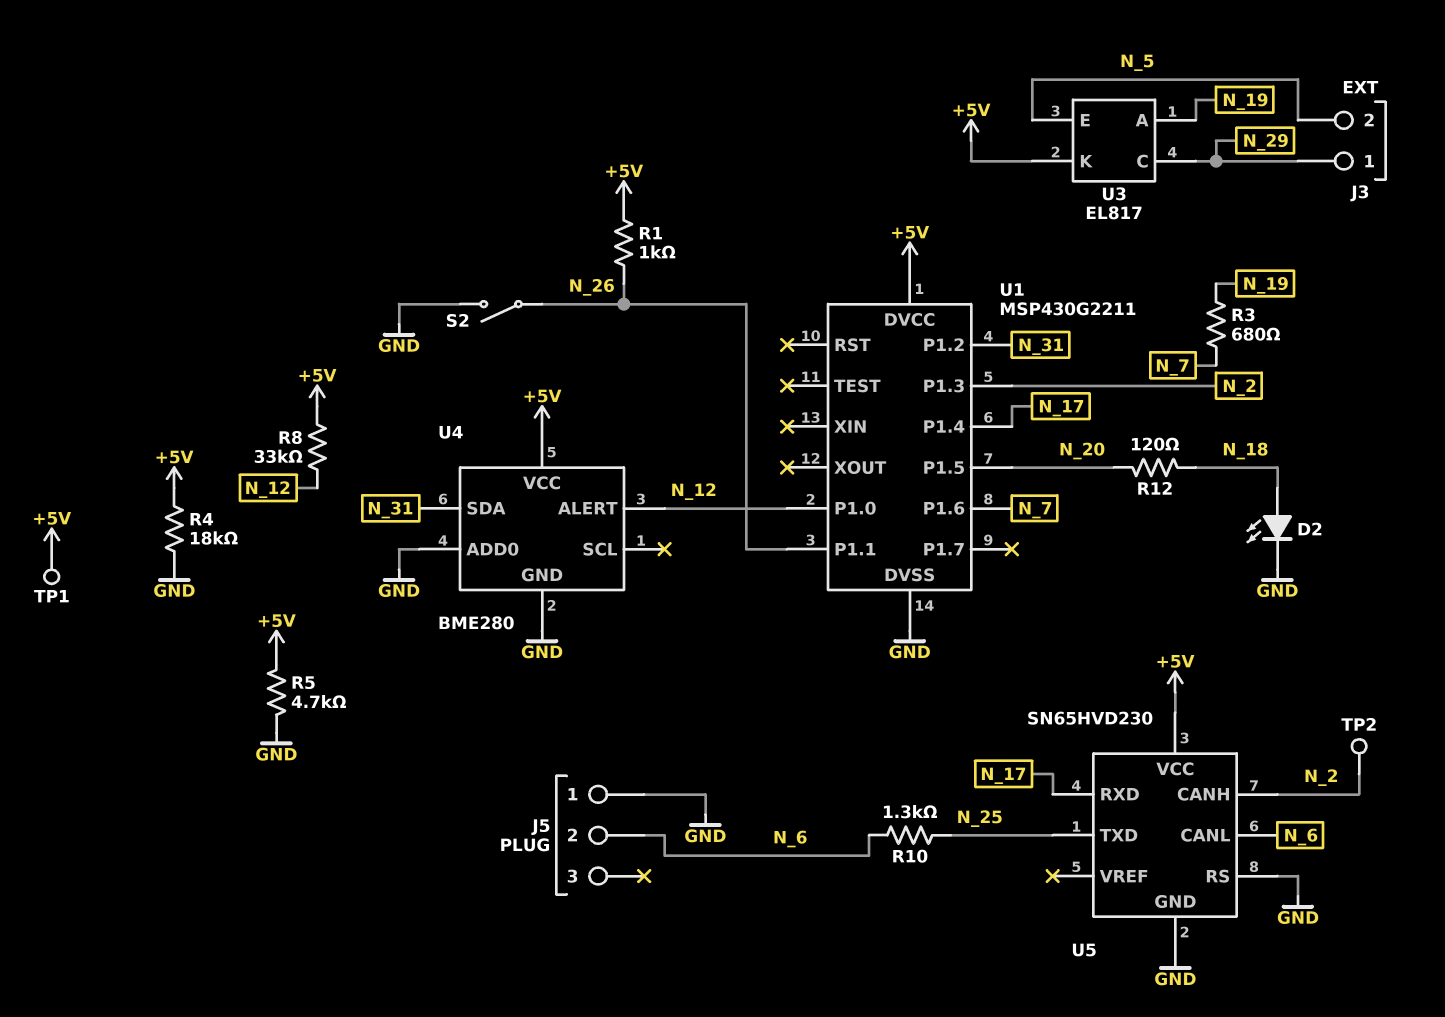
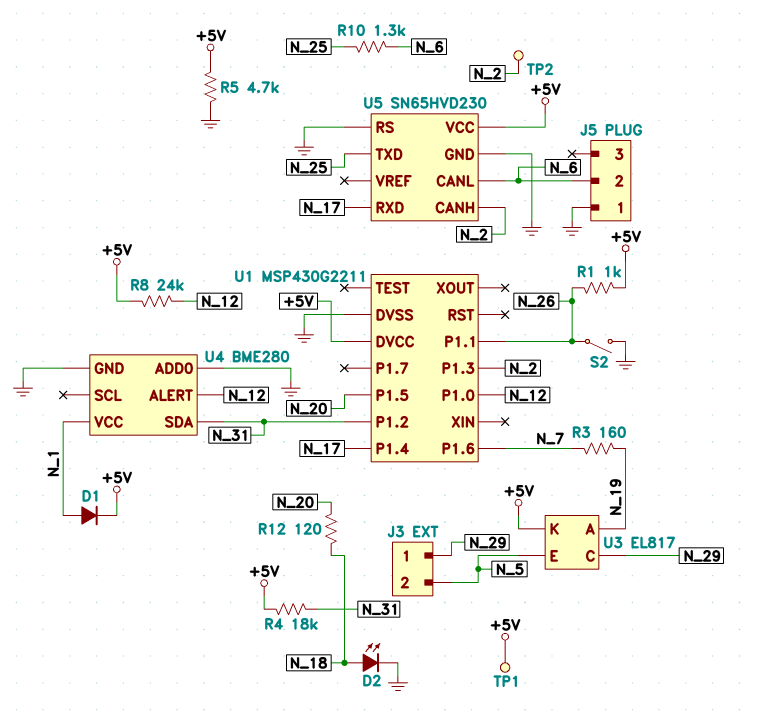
D1: none -> diode (A N_1, K +5V)
R3: 680 (N_7, N_19) -> 160 (N_7, N_19)
R4: 18k (+5V, GND) -> 18k (+5V, N_31)
R8: 33k (+5V, N_12) -> 24k (+5V, N_12)
U4 pin VCC: +5V -> N_1

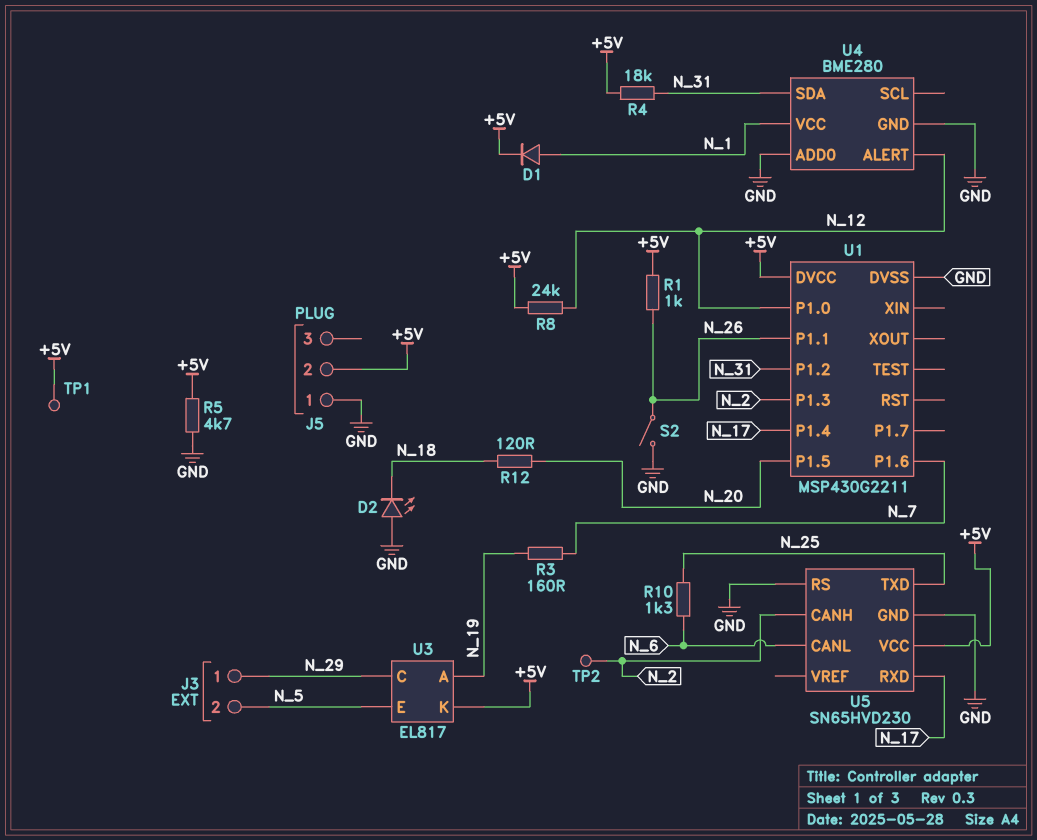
D2: LED (A N_18, K GND) -> LED (A GND, K N_18)
J5 pin 2: N_6 -> +5V

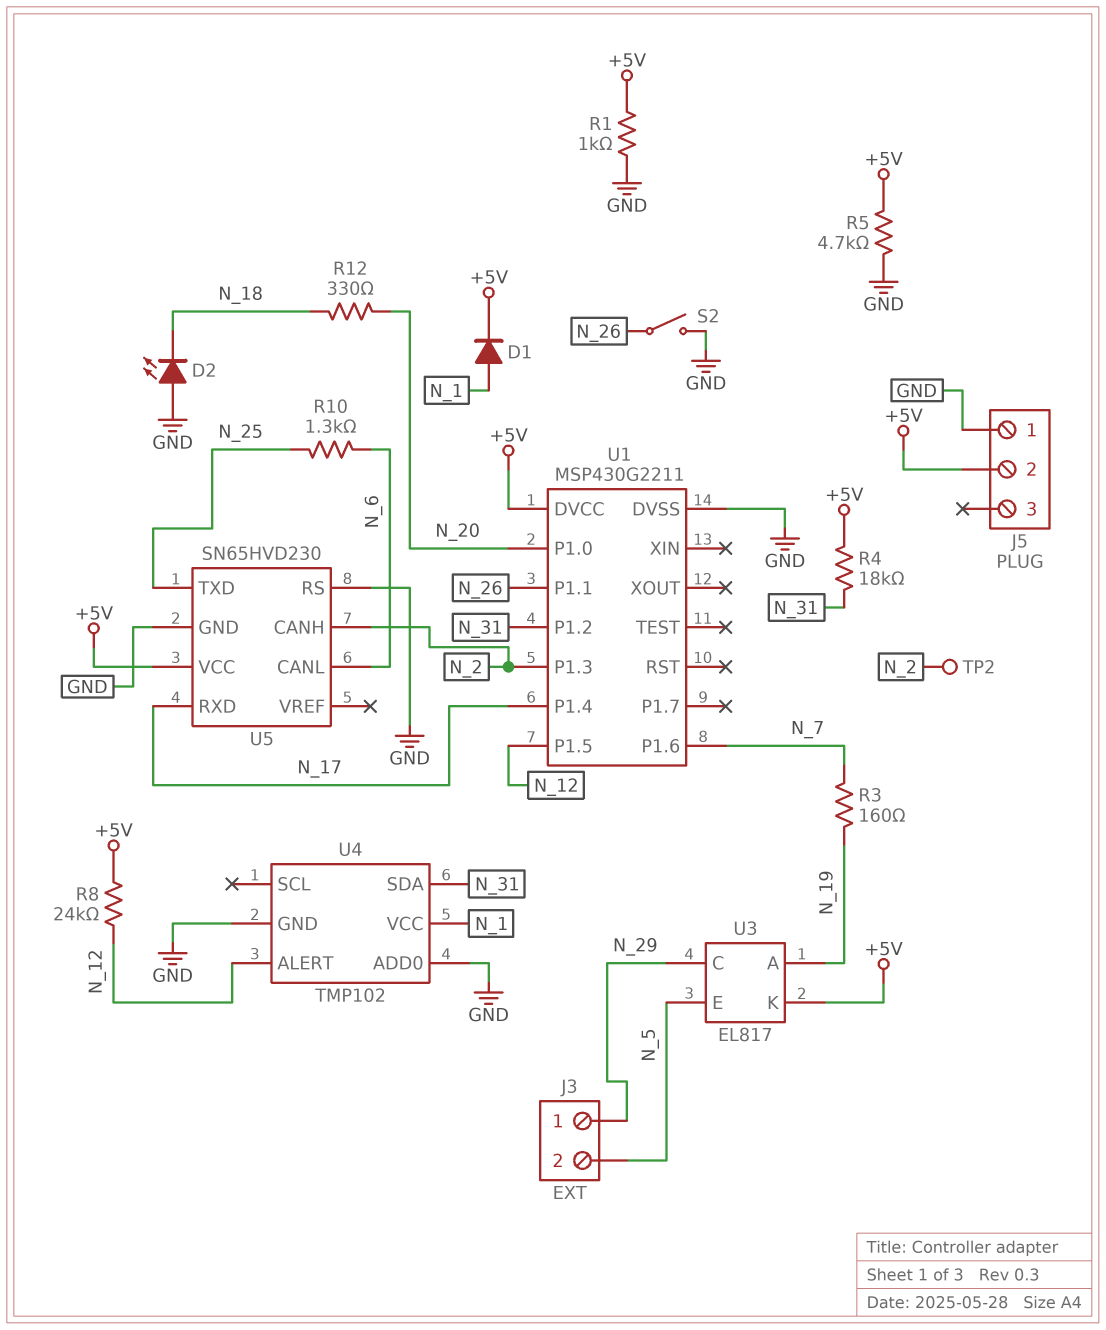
R1: 1k (+5V, N_26) -> 1k (+5V, GND)
R12: 120 (N_18, N_20) -> 330 (N_18, N_20)
TP1: test point (+5V) -> none
U1 pin P1.0: N_12 -> N_20
U1 pin P1.5: N_20 -> N_12
U4: BME280 -> TMP102

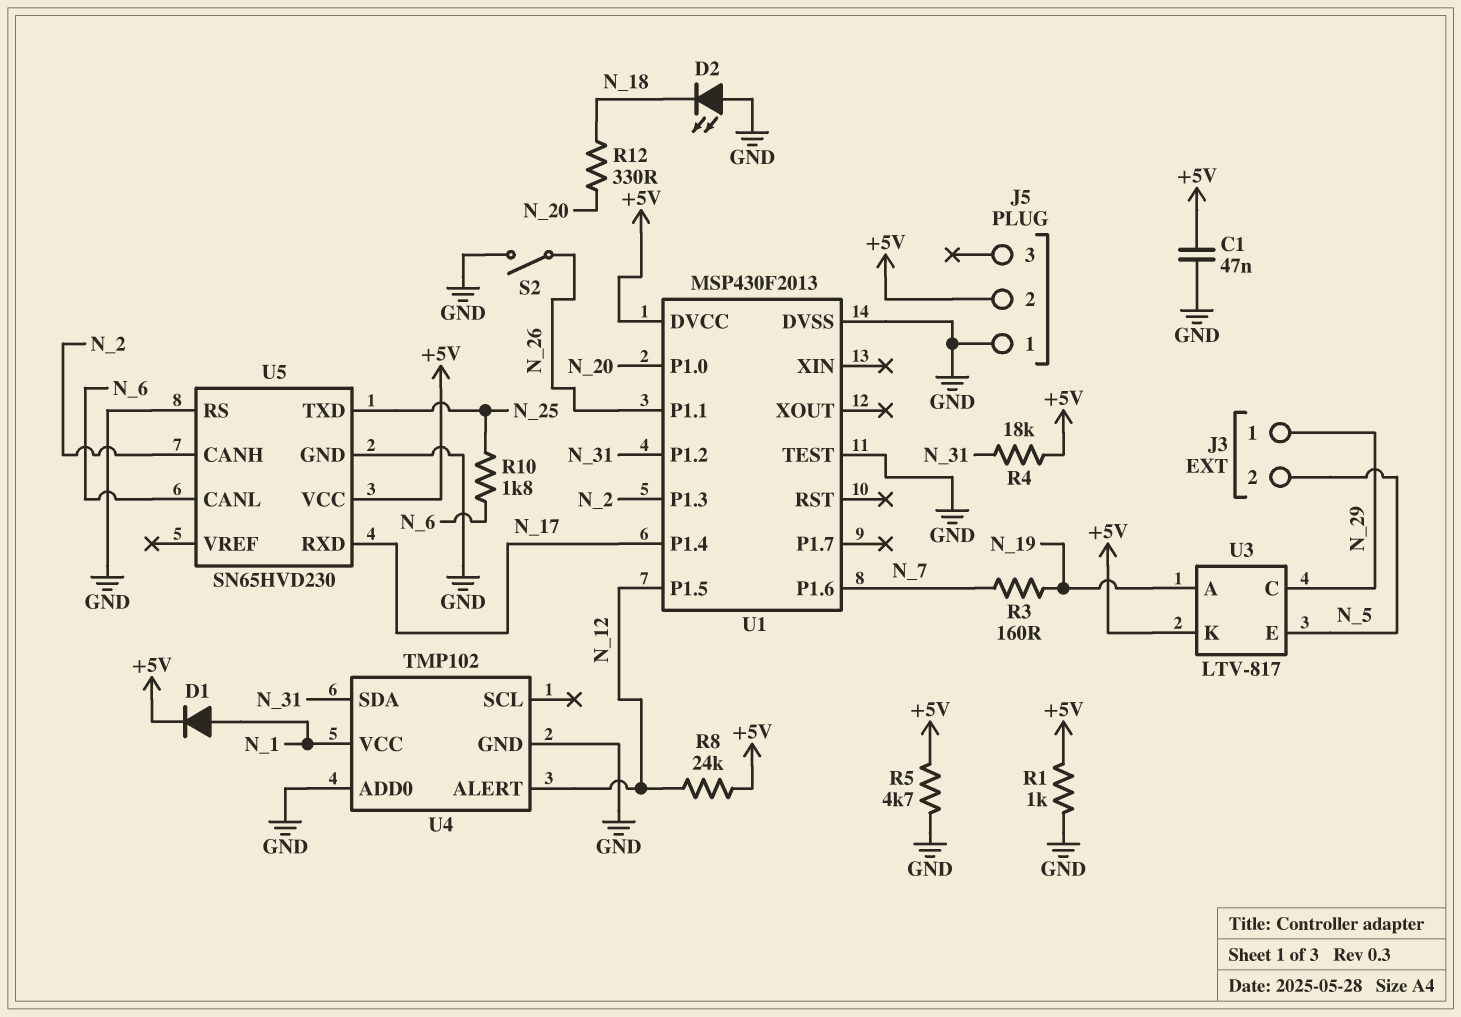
C1: none -> 47nF (+5V, GND)
R10: 1.3k (N_6, N_25) -> 1.8k (N_6, N_25)
TP2: test point (N_2) -> none
U1: MSP430G2211 -> MSP430F2013
U1 pin TEST: none -> GND
U3: EL817 -> LTV-817

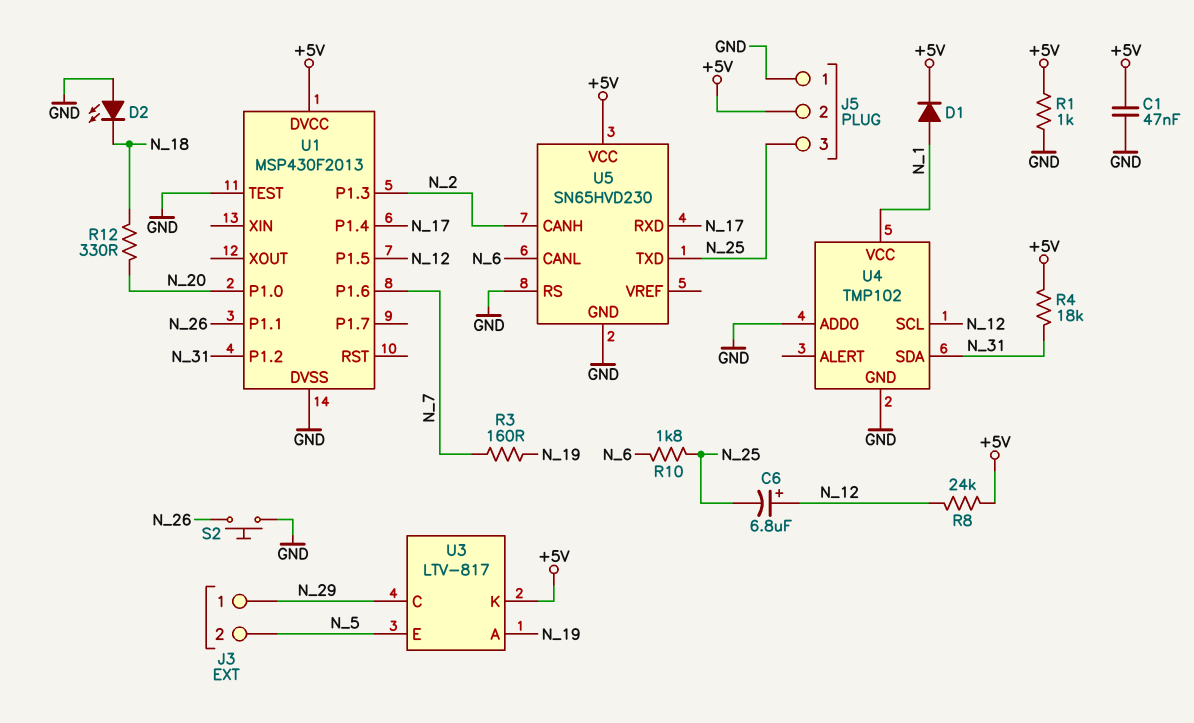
C6: none -> 6.8uF (plus N_12, minus N_25)
J5 pin 3: none -> N_25
R5: 4.7k (+5V, GND) -> none
S2: switch (GND, N_26) -> button (GND, N_26)
U4 pin ALERT: N_12 -> none
U4 pin SCL: none -> N_12

